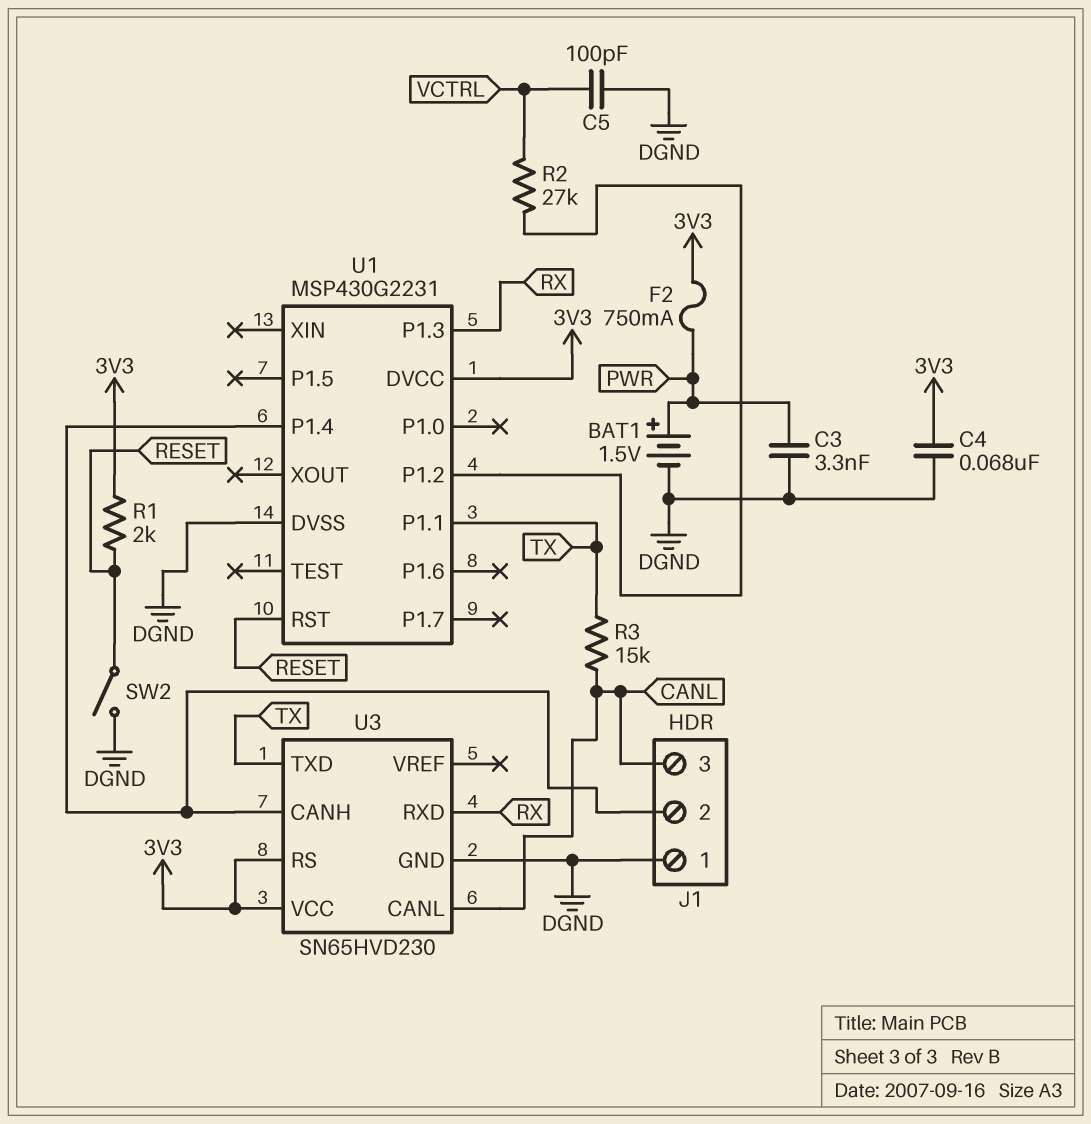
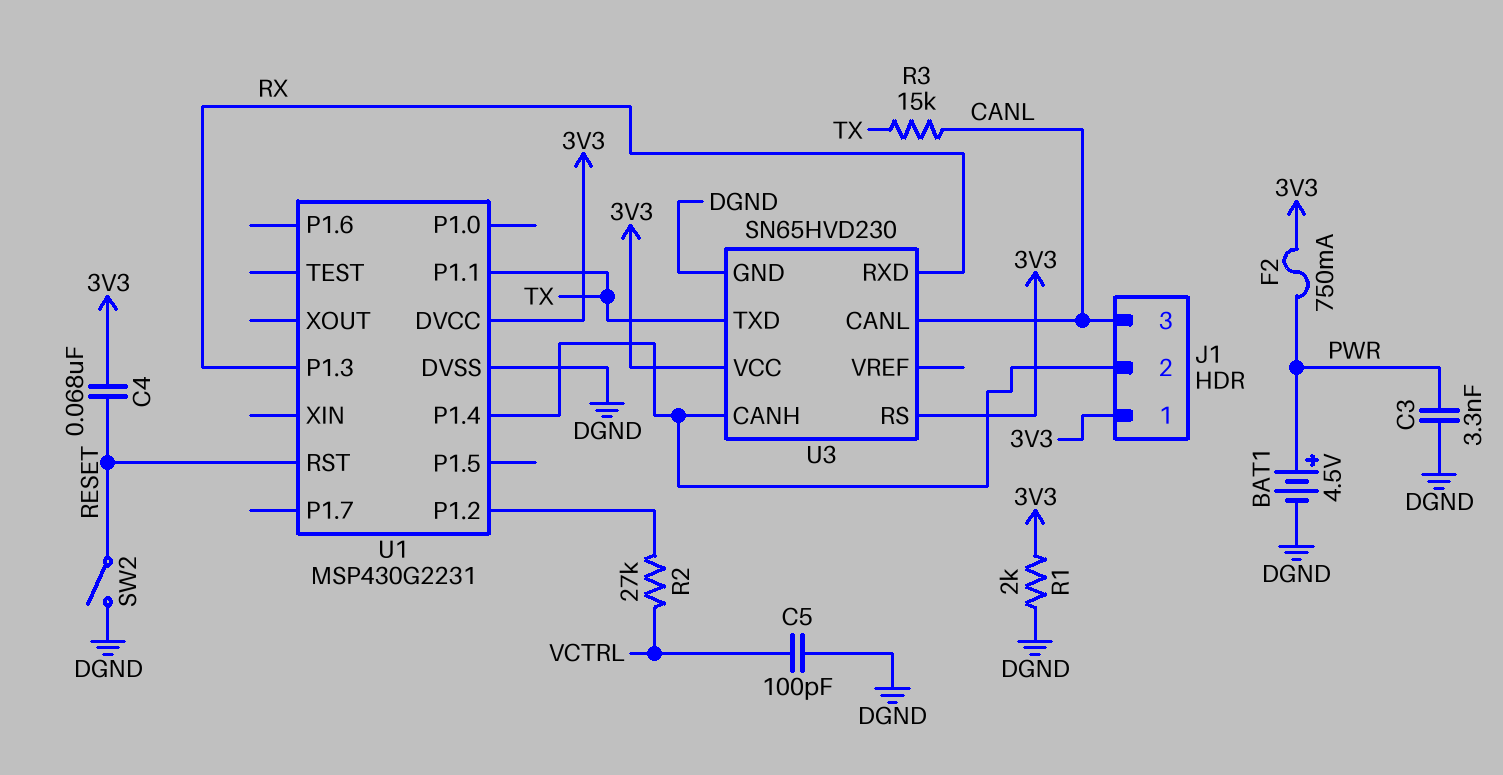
BAT1: 1.5V (plus PWR, minus DGND) -> 4.5V (plus PWR, minus DGND)
C4: 68nF (3V3, DGND) -> 68nF (3V3, RESET)
J1 pin 1: DGND -> 3V3
R1: 2k (3V3, RESET) -> 2k (3V3, DGND)

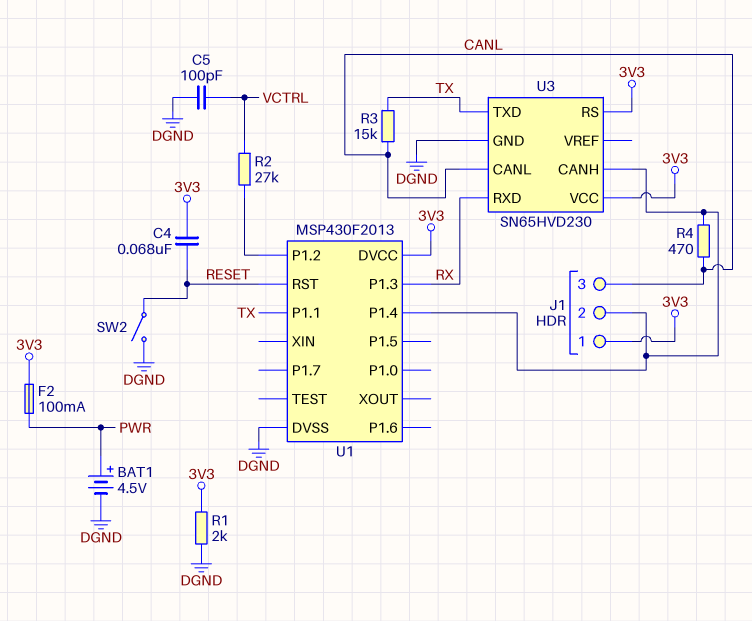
C3: 3.3nF (DGND, PWR) -> none
F2: 750mA (3V3, PWR) -> 100mA (3V3, PWR)
R4: none -> 470 (CANL, J1/2)
U1: MSP430G2231 -> MSP430F2013

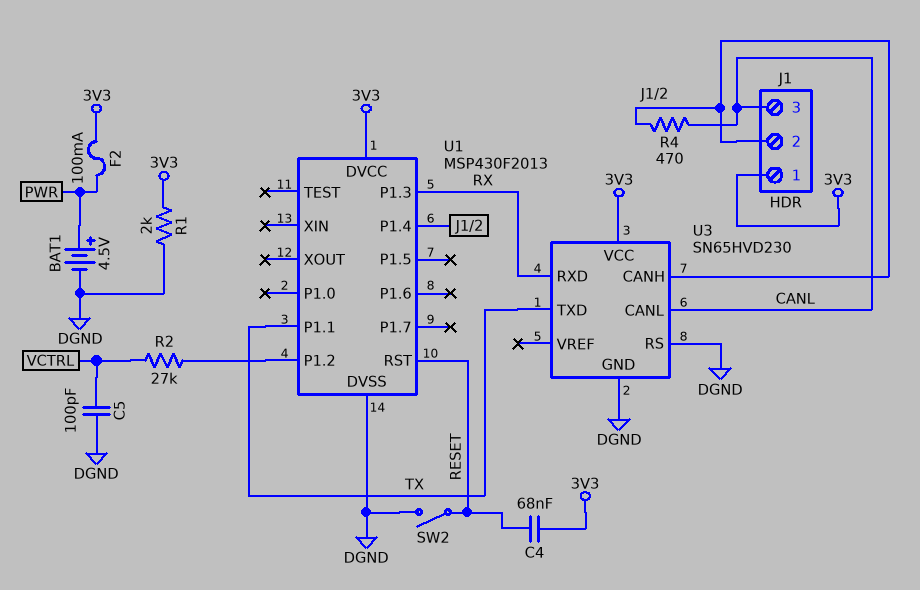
R3: 15k (CANL, TX) -> none
U3 pin RS: 3V3 -> DGND

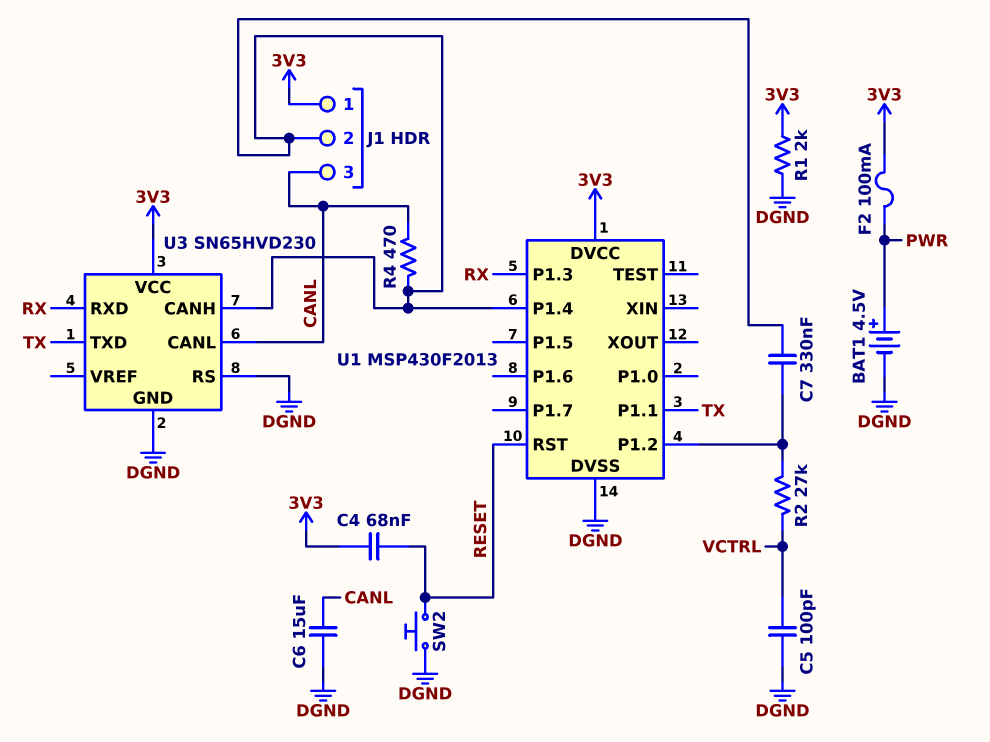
C6: none -> 15uF (CANL, DGND)
C7: none -> 330nF (J1/2, U1/P1.2)
SW2: switch (DGND, RESET) -> button (DGND, RESET)

